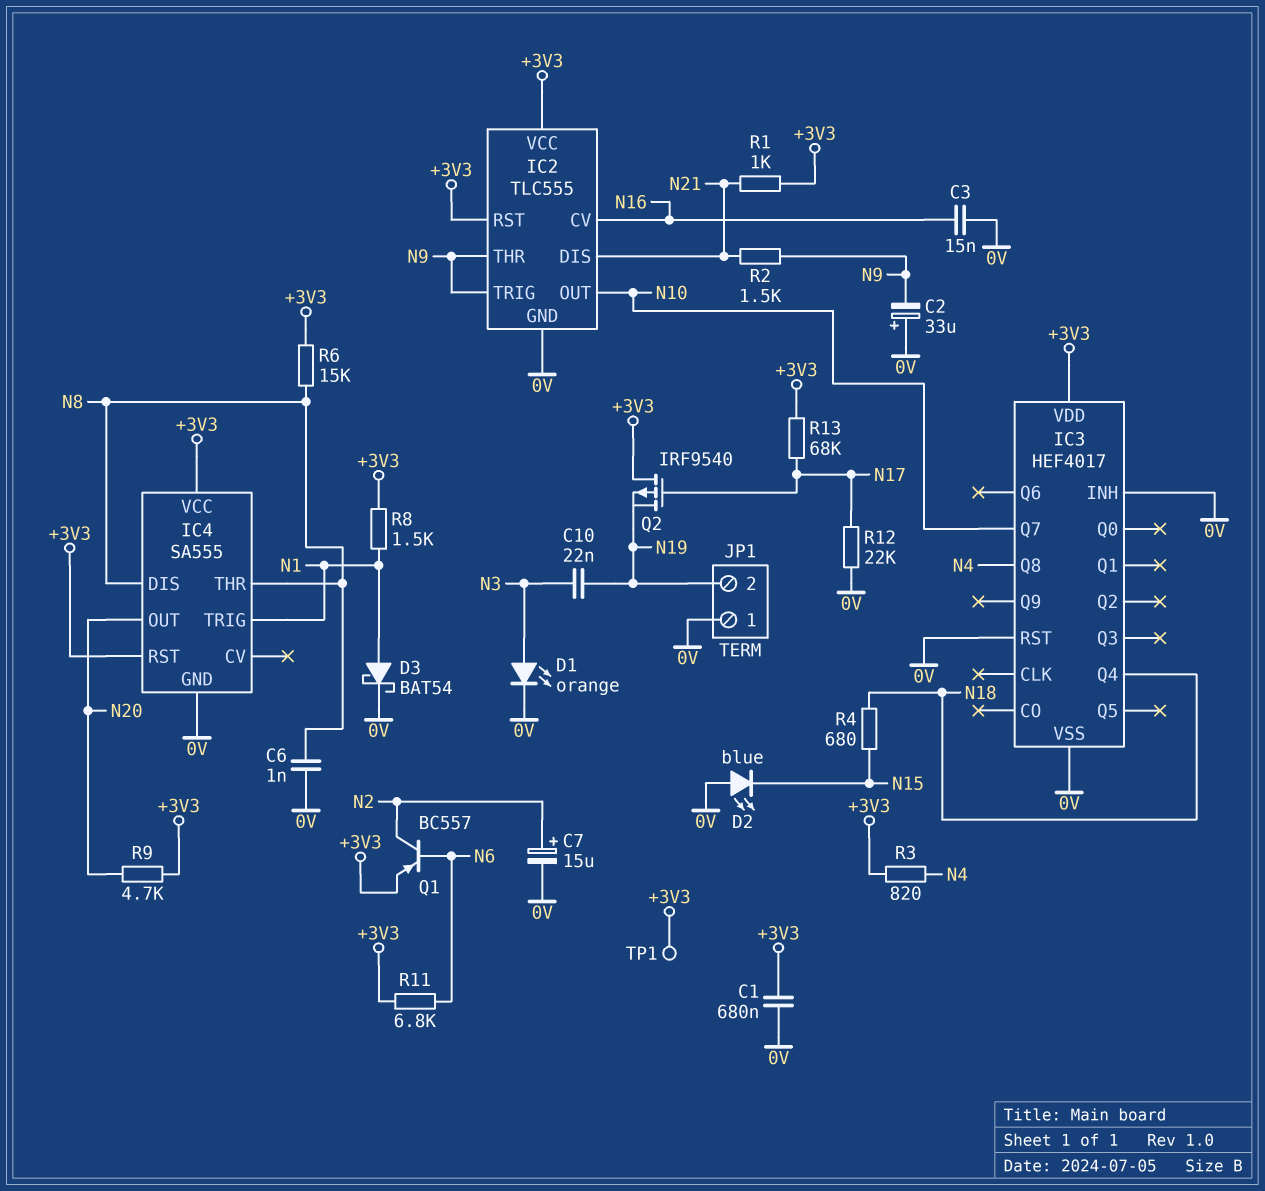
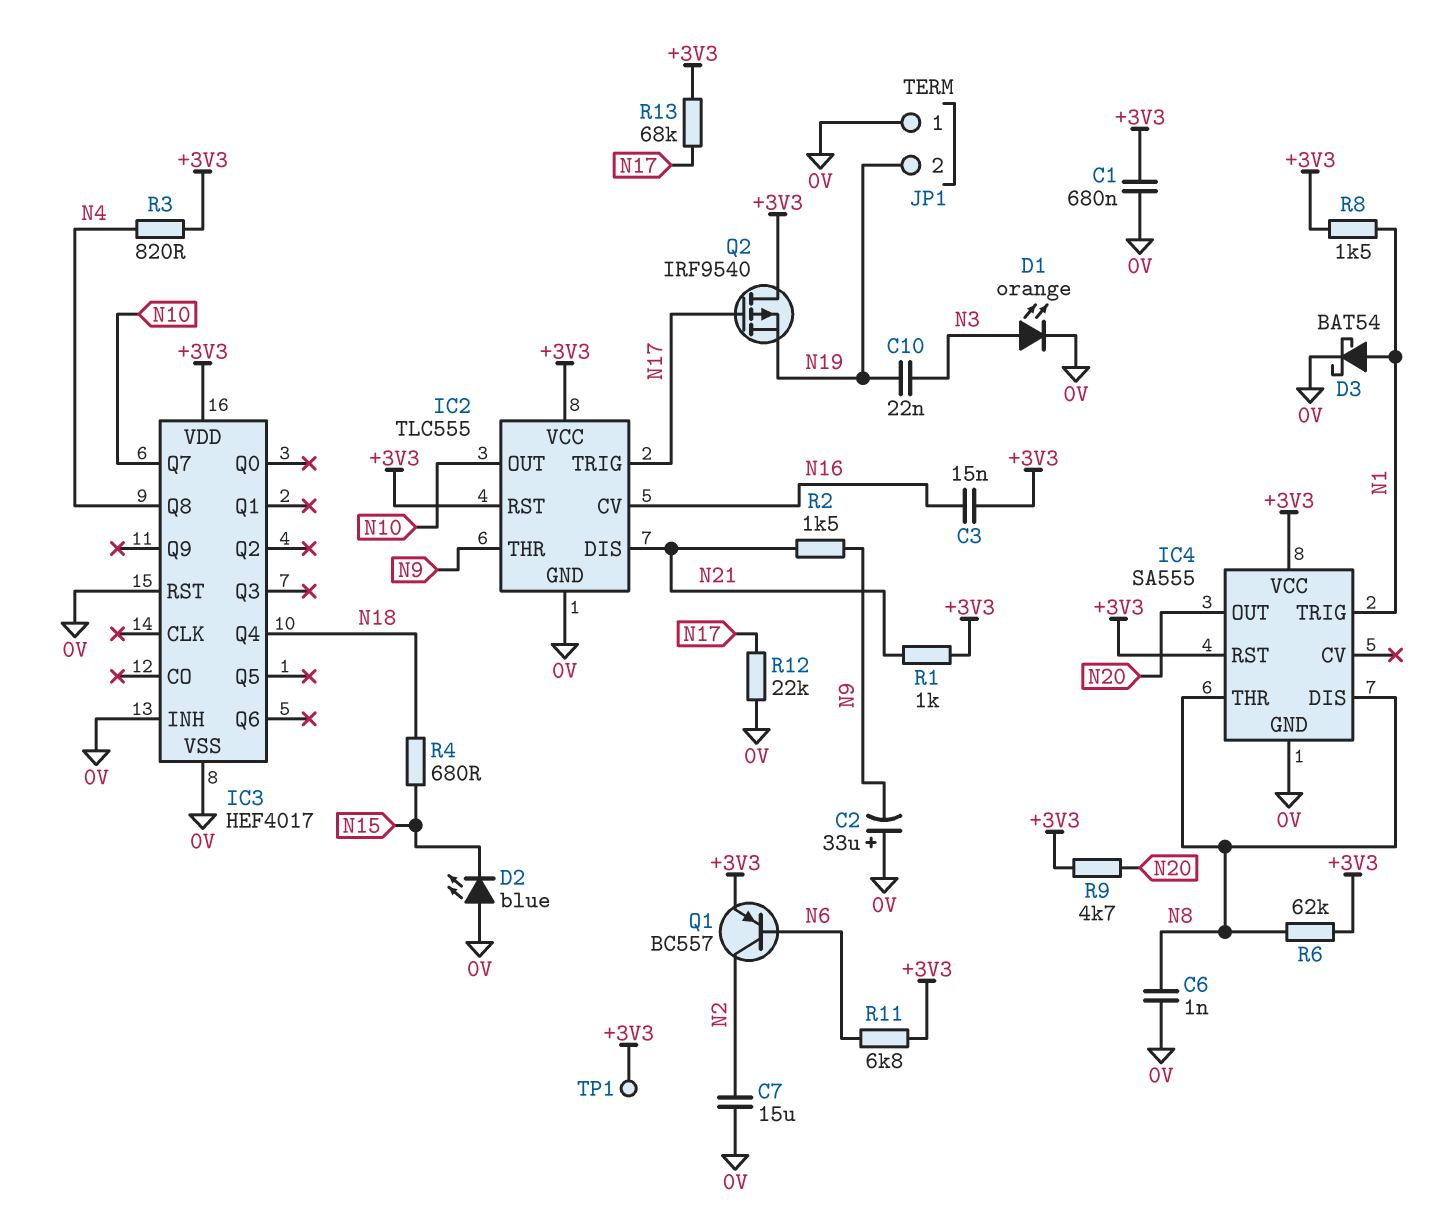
C3: 15nF (0V, N16) -> 15nF (+3V3, N16)
C7: 15uF (plus N2, minus 0V) -> 15uF (0V, N2)
IC2 pin TRIG: N9 -> N17
R6: 15k (+3V3, N8) -> 62k (+3V3, N8)

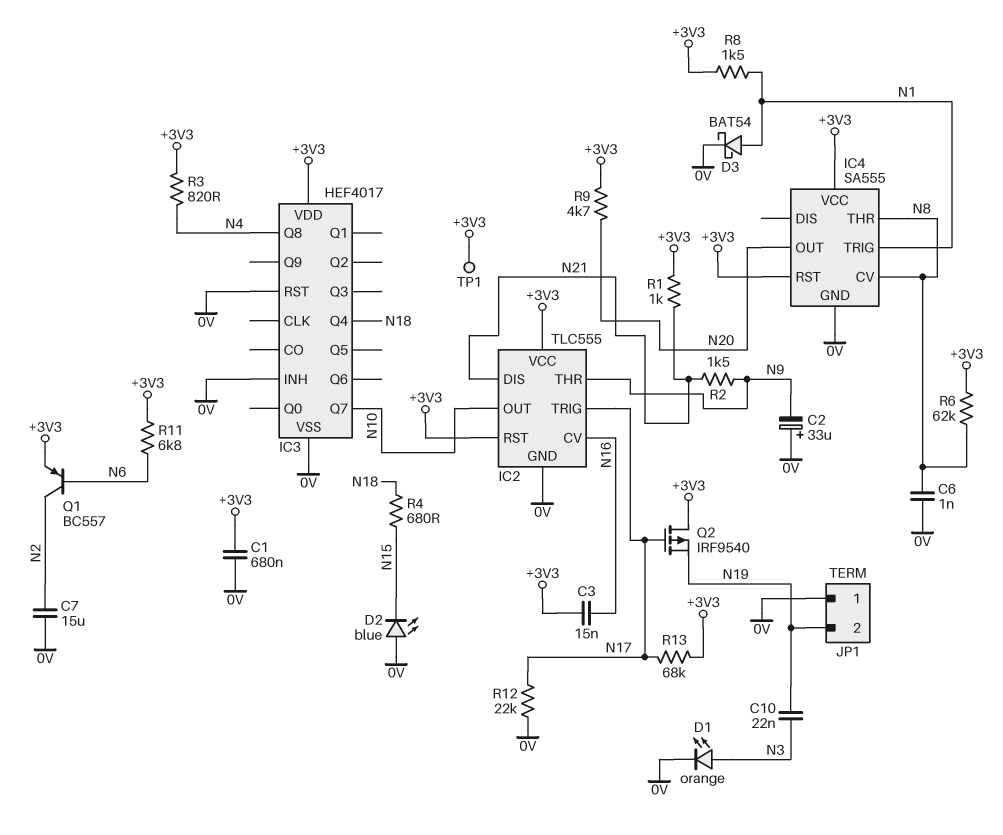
IC4 pin CV: none -> N8
IC4 pin DIS: N8 -> none

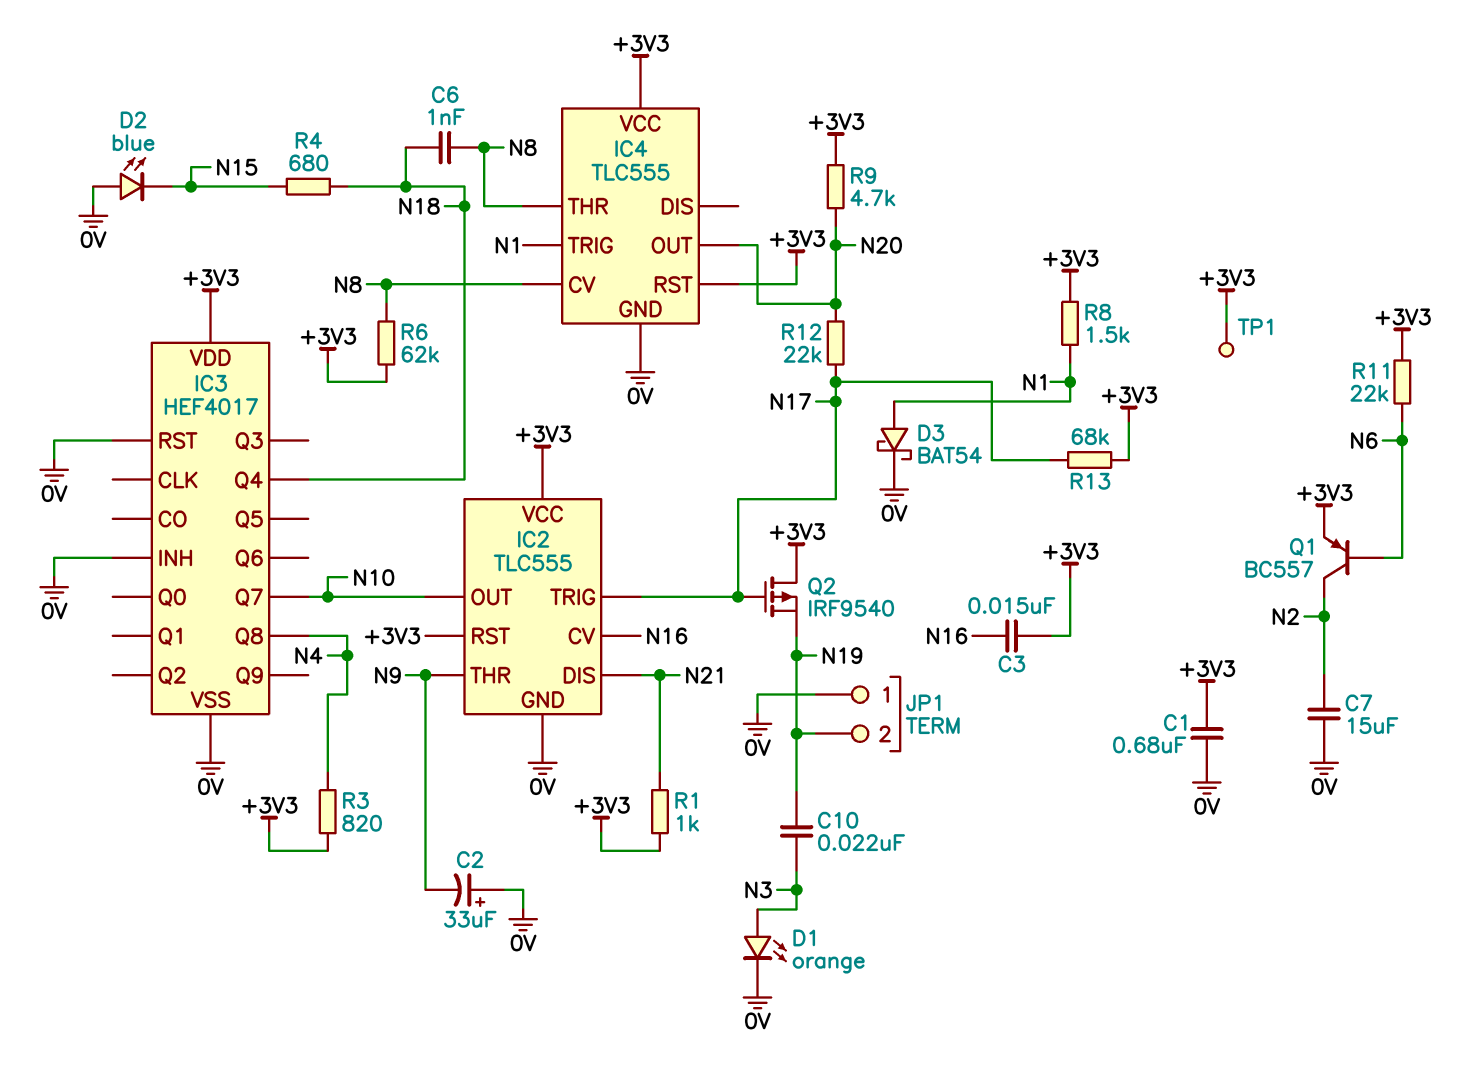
C6: 1nF (0V, N8) -> 1nF (N8, N18)
IC4: SA555 -> TLC555
R2: 1.5k (N9, N21) -> none
R11: 6.8k (+3V3, N6) -> 22k (+3V3, N6)
R12: 22k (0V, N17) -> 22k (N17, N20)

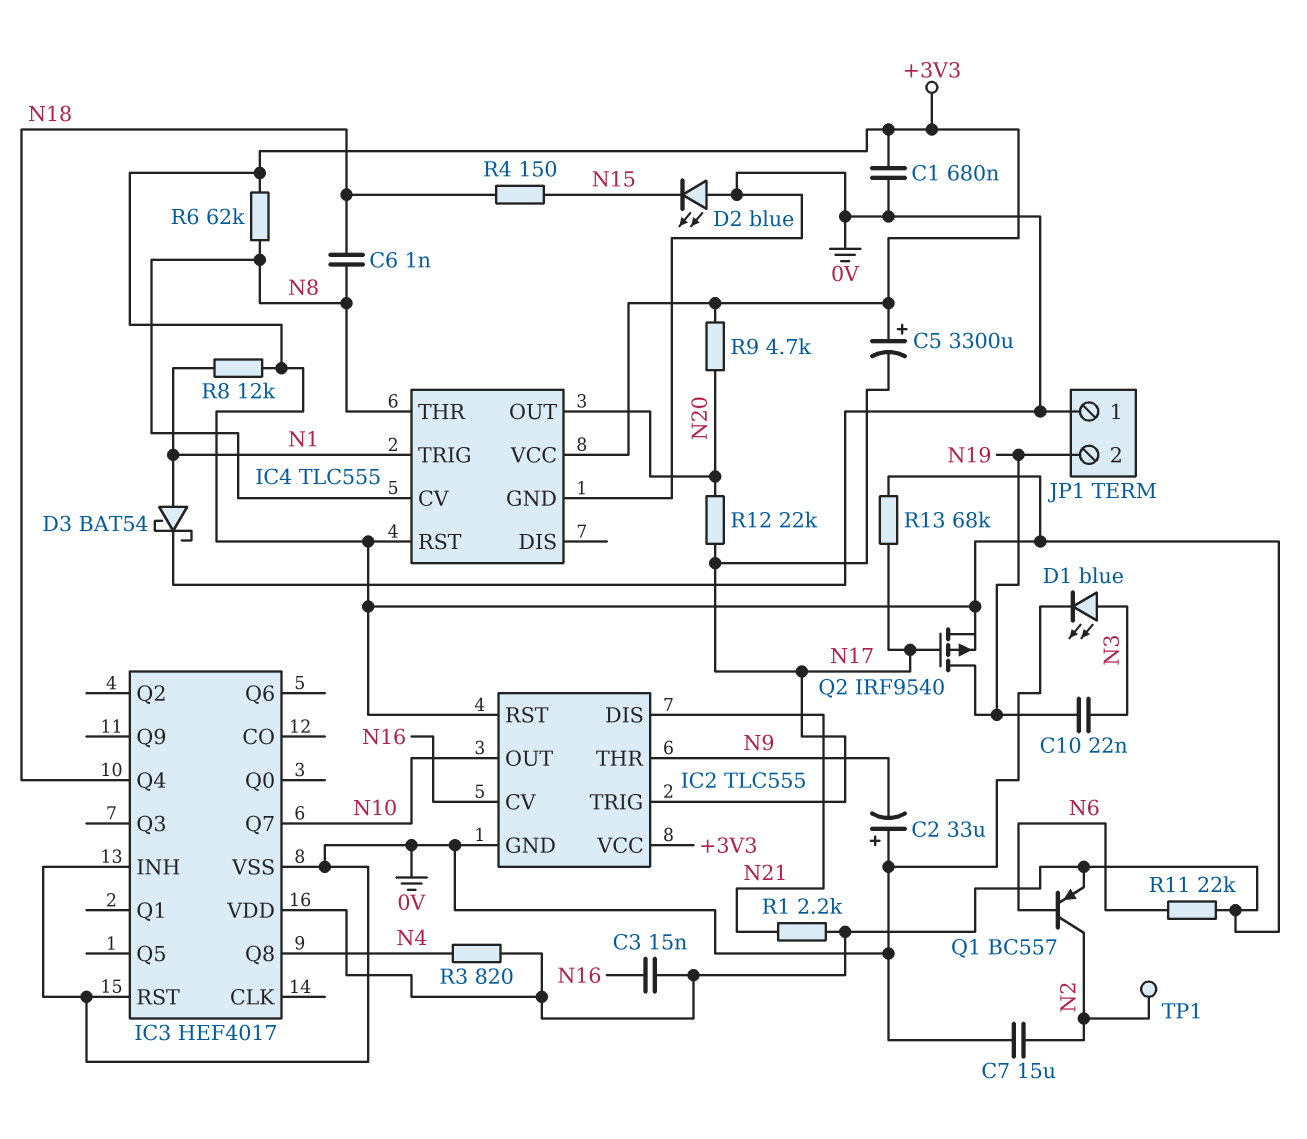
C5: none -> 3300uF (plus +3V3, minus N17)
D1: LED orange (A N3, K 0V) -> LED blue (A N3, K 0V)
Q2: PMOS IRF9540 (G N17, D +3V3, S N19) -> PMOS IRF9540 (G N17, D N19, S +3V3)
R1: 1k (+3V3, N21) -> 2.2k (+3V3, N21)
R4: 680 (N15, N18) -> 150 (N15, N18)
R8: 1.5k (+3V3, N1) -> 12k (+3V3, N1)
TP1: test point (+3V3) -> test point (N2)

